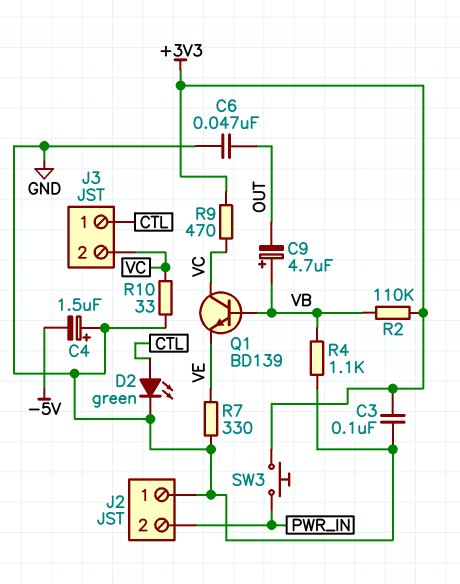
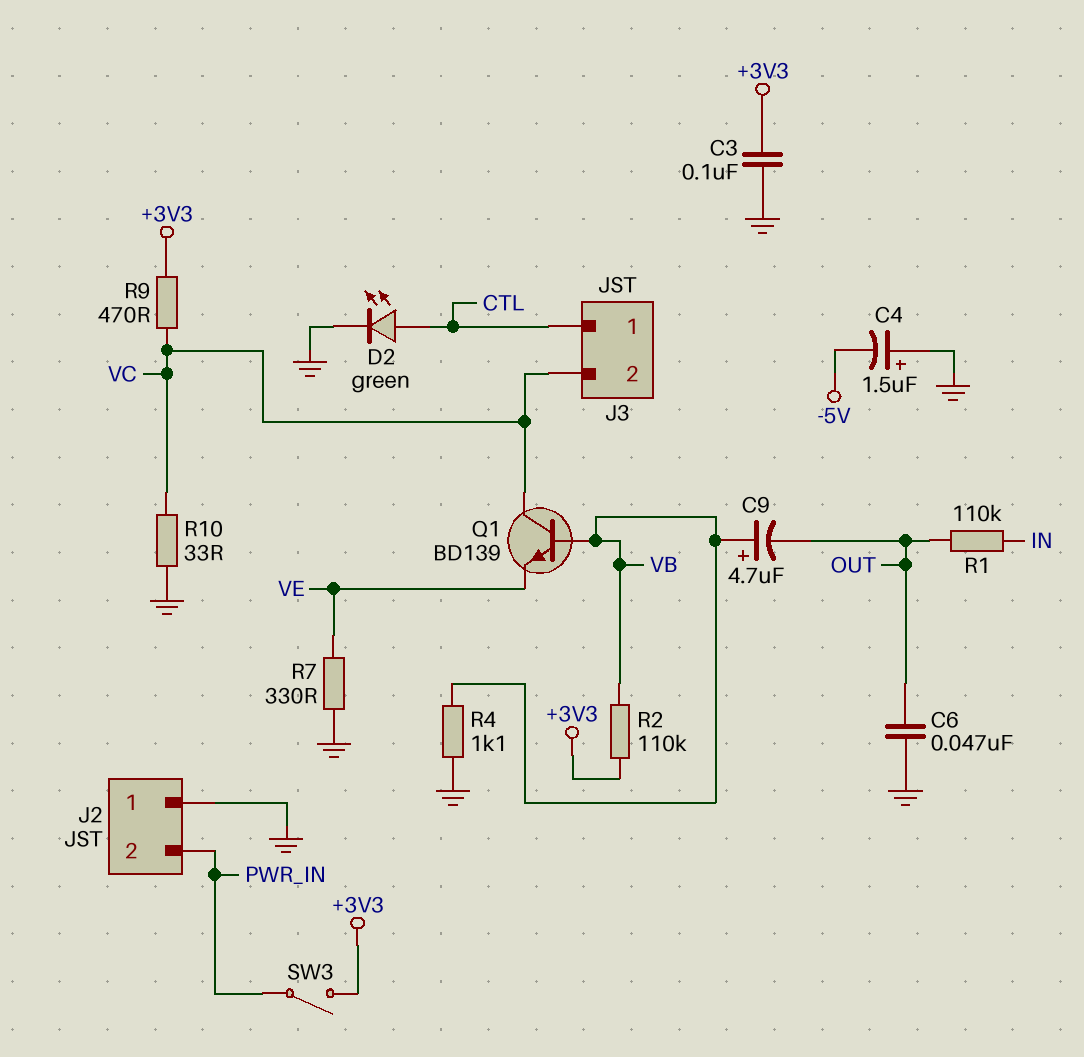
R1: none -> 110k (IN, OUT)
SW3: button (+3V3, PWR_IN) -> switch (+3V3, PWR_IN)

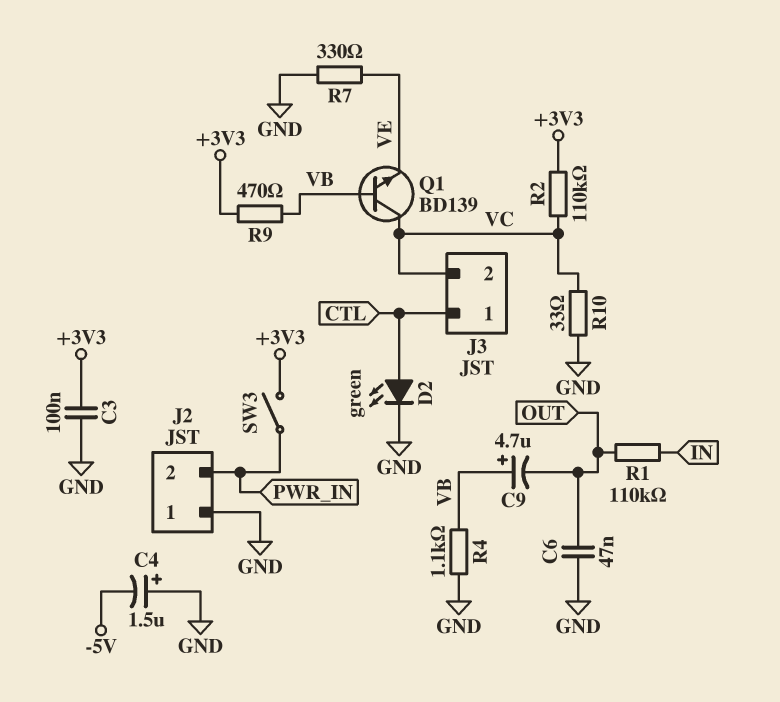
R2: 110k (+3V3, VB) -> 110k (+3V3, VC)
R9: 470 (+3V3, VC) -> 470 (+3V3, VB)

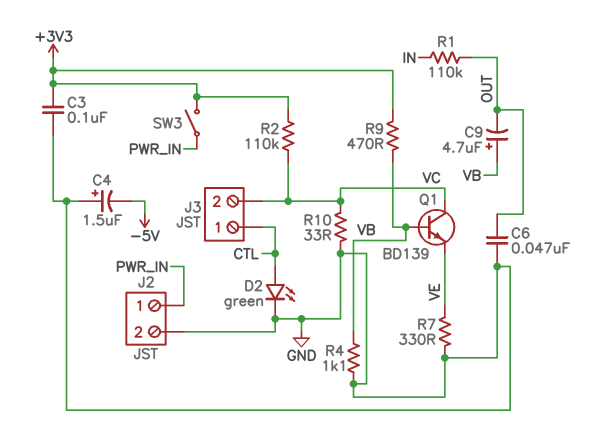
J2 pin 1: GND -> PWR_IN
J2 pin 2: PWR_IN -> GND

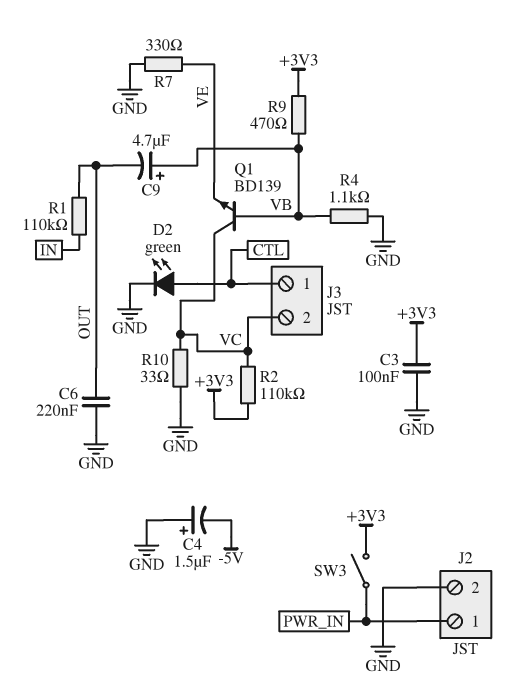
C6: 47nF (GND, OUT) -> 220nF (GND, OUT)

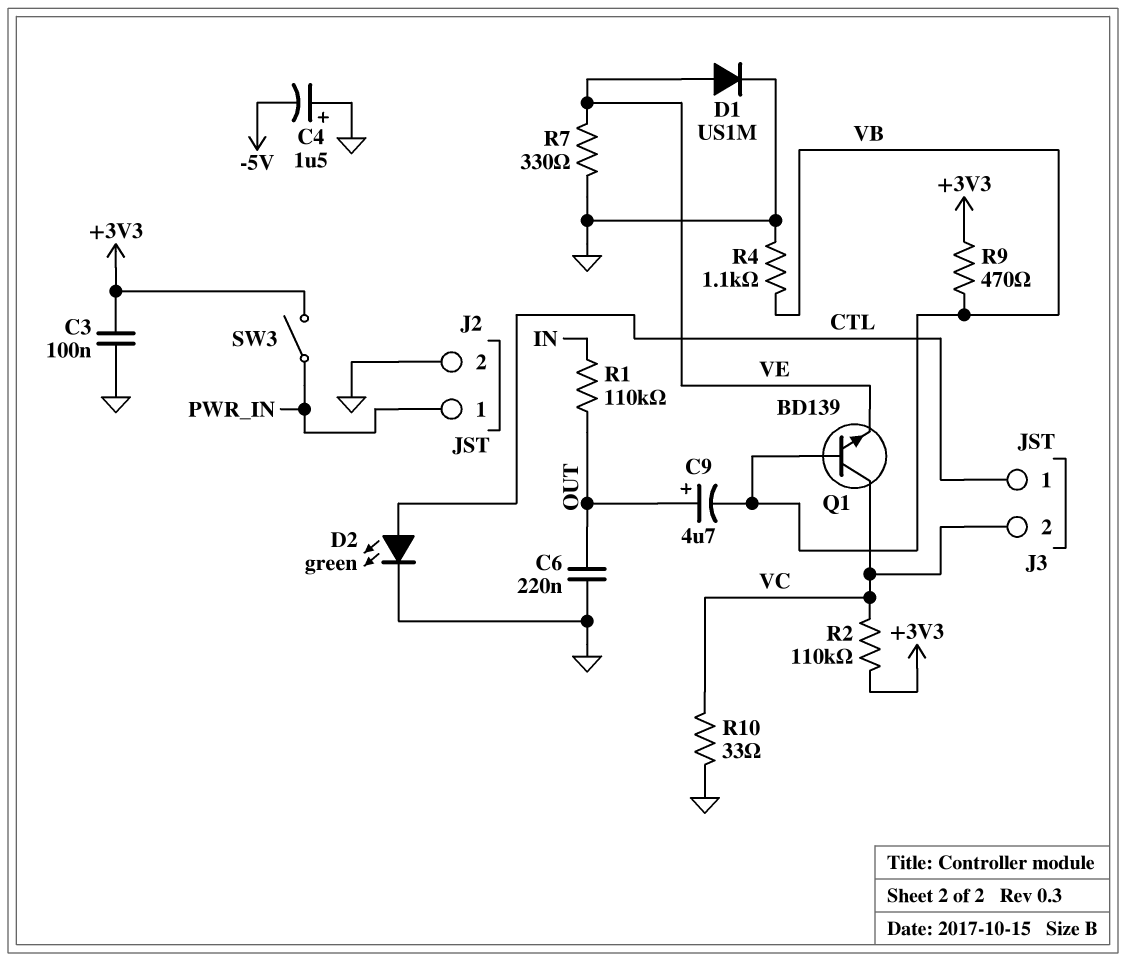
C9: 4.7uF (plus VB, minus OUT) -> 4.7uF (plus OUT, minus VB)
D1: none -> diode US1M (A VE, K GND)

